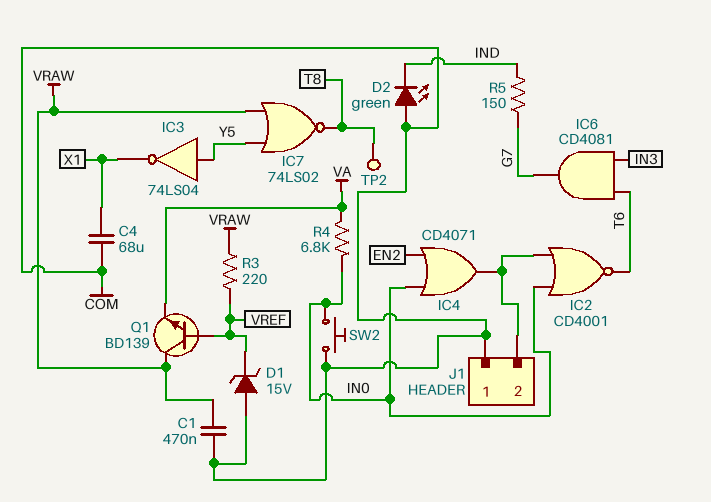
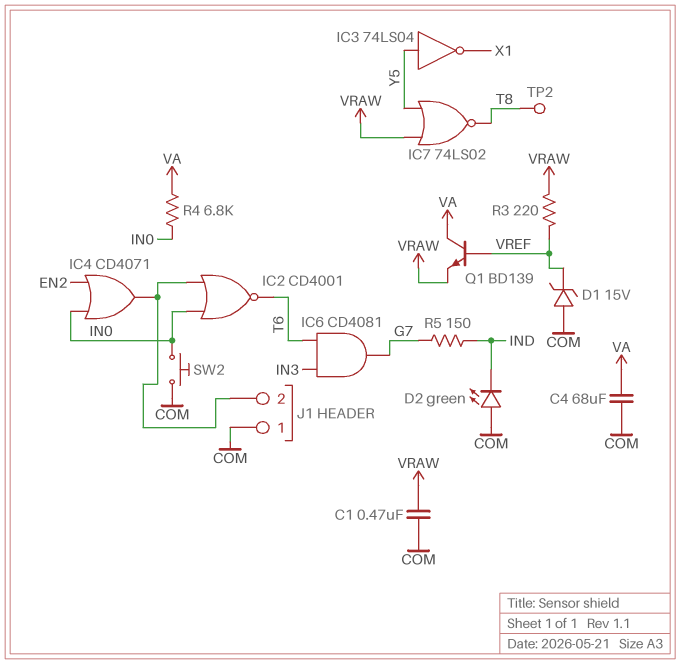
C4: 68uF (COM, X1) -> 68uF (COM, VA)
Q1: NPN BD139 (B VREF, C VRAW, E VA) -> NPN BD139 (B VREF, C VA, E VRAW)

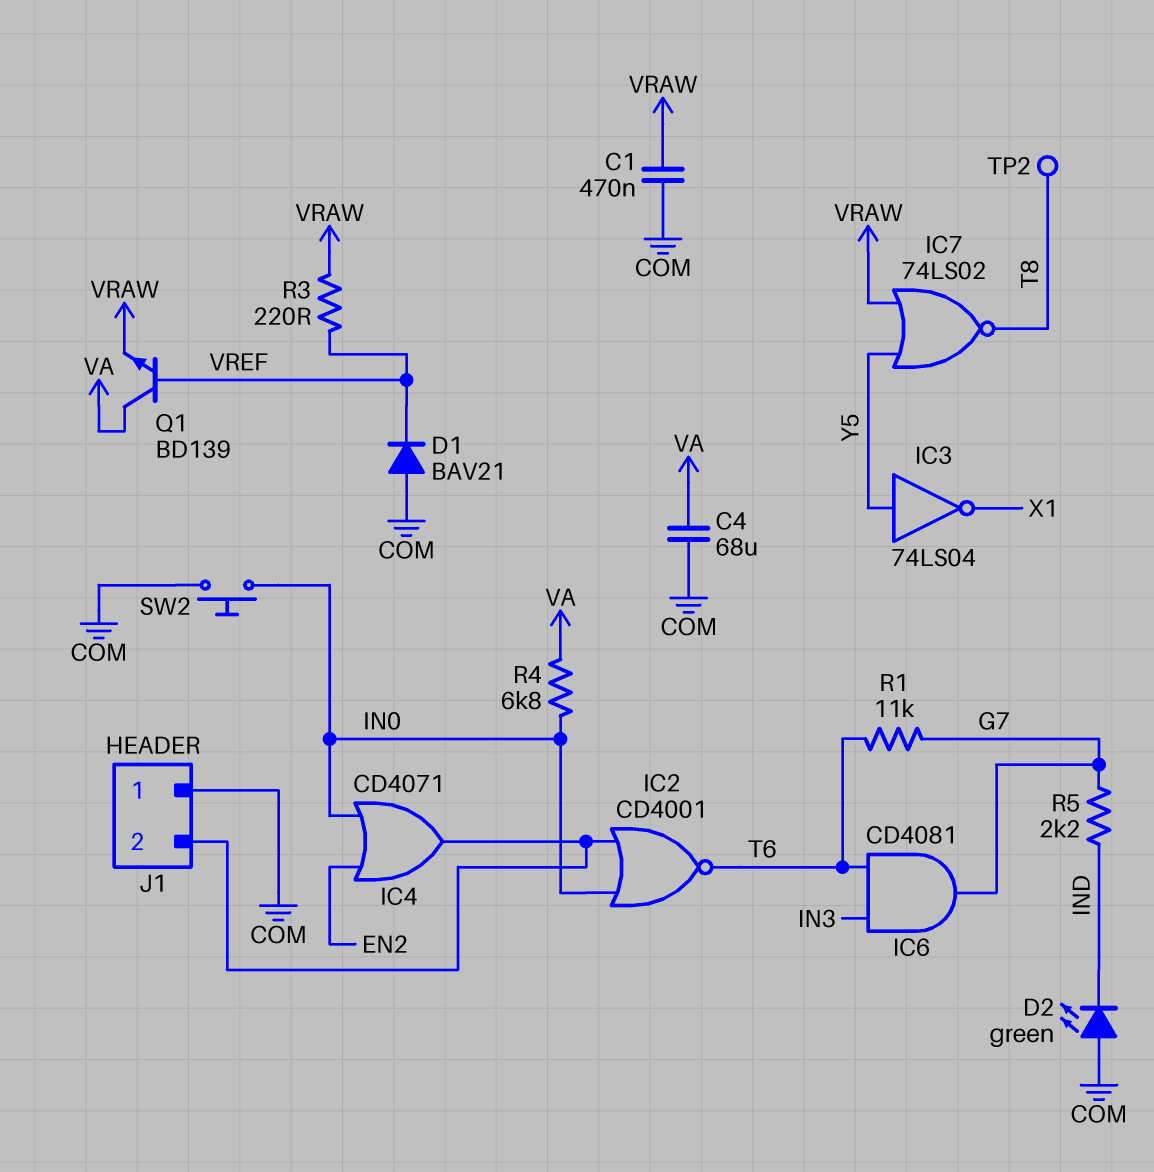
D1: zener 15V (A COM, K VREF) -> diode BAV21 (A COM, K VREF)
R1: none -> 11k (G7, T6)
R5: 150 (G7, IND) -> 2.2k (G7, IND)

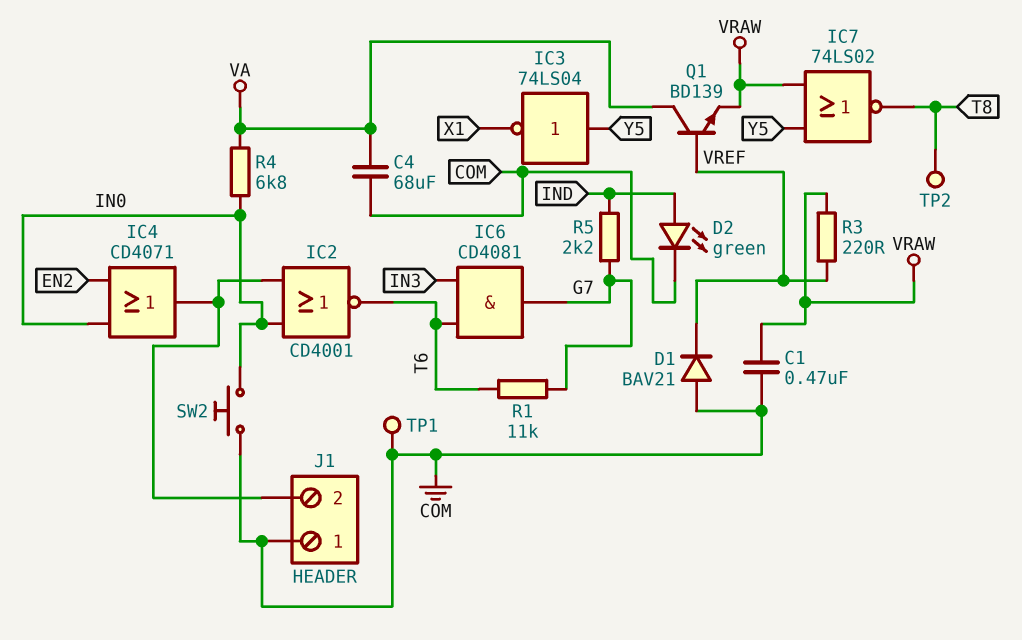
D2: LED green (A COM, K IND) -> LED green (A IND, K COM)
TP1: none -> test point (COM)

